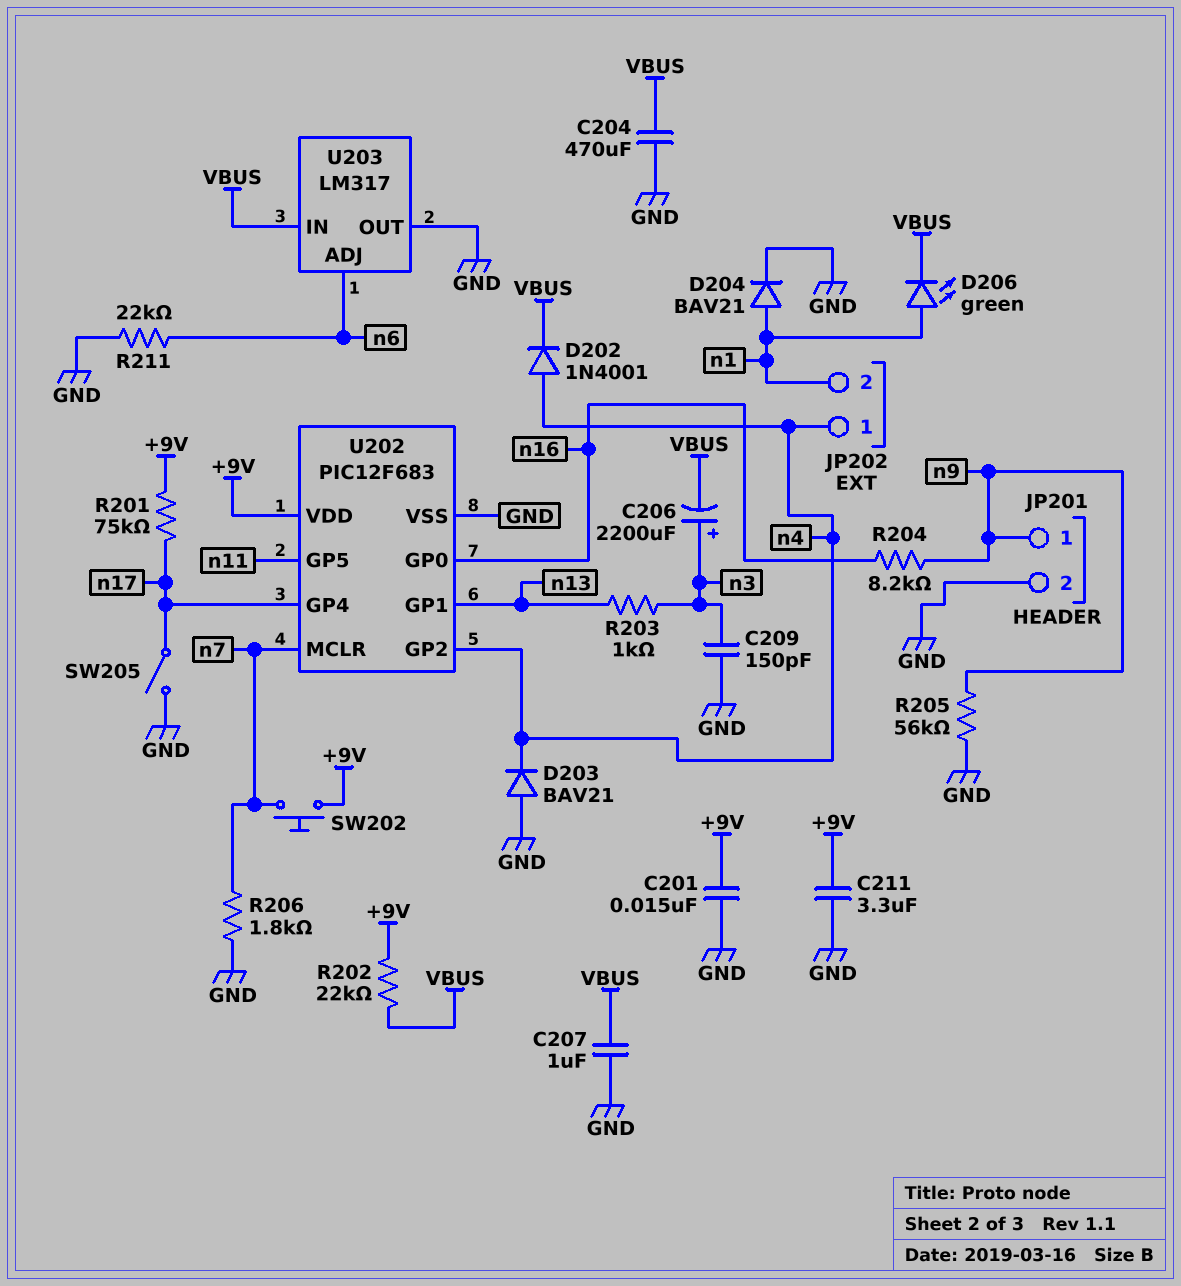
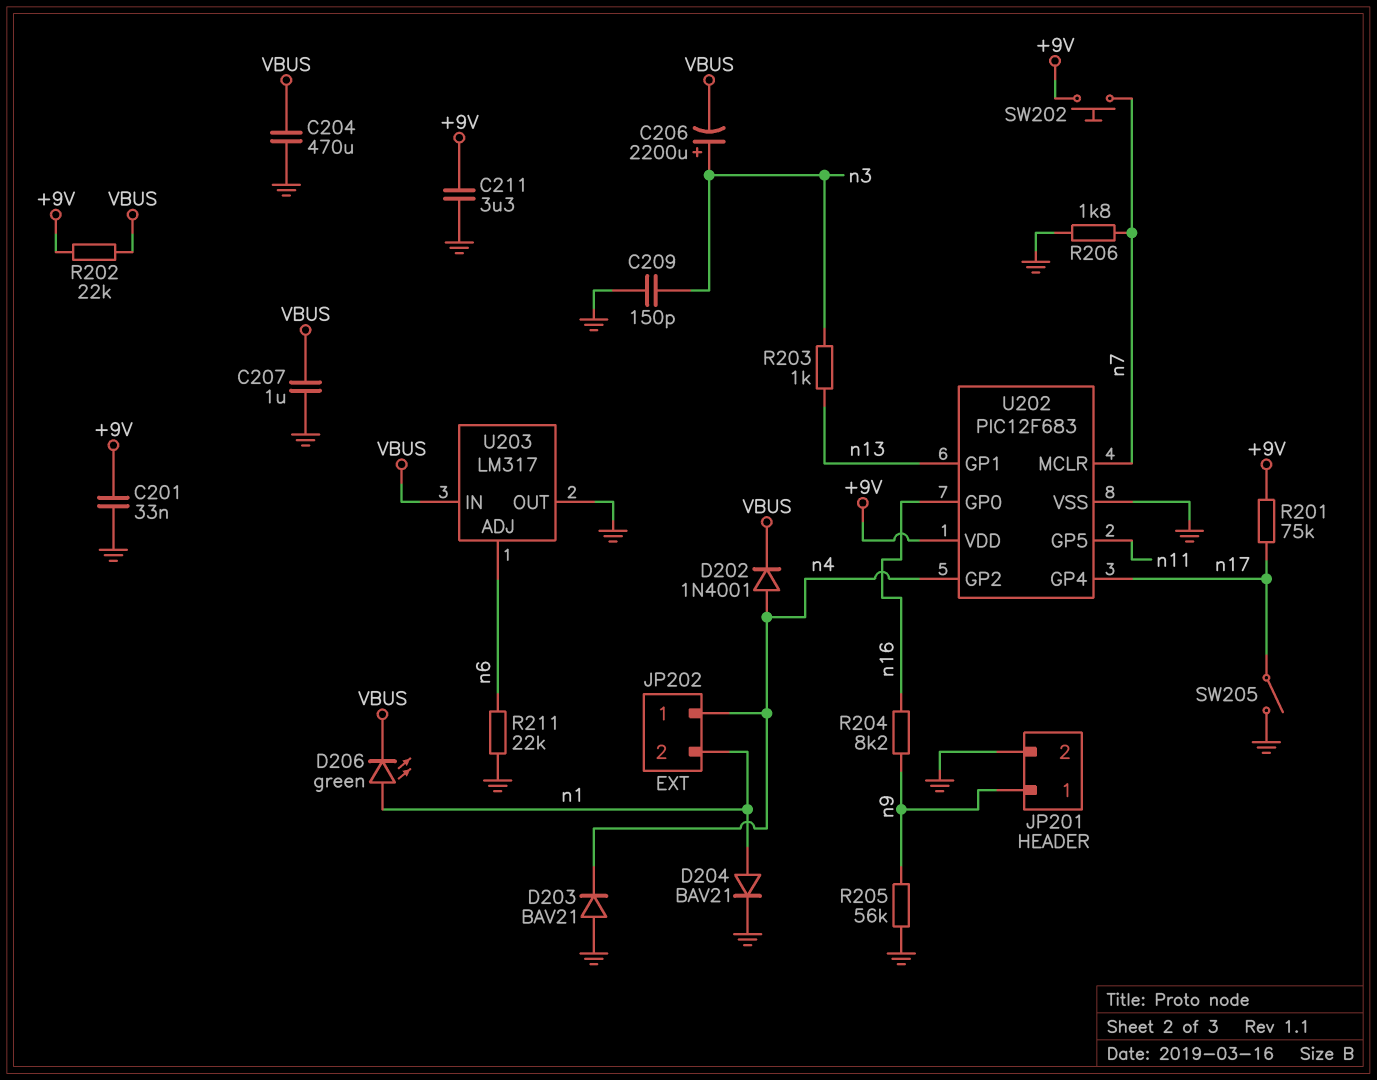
C201: 15nF (+9V, GND) -> 33nF (+9V, GND)

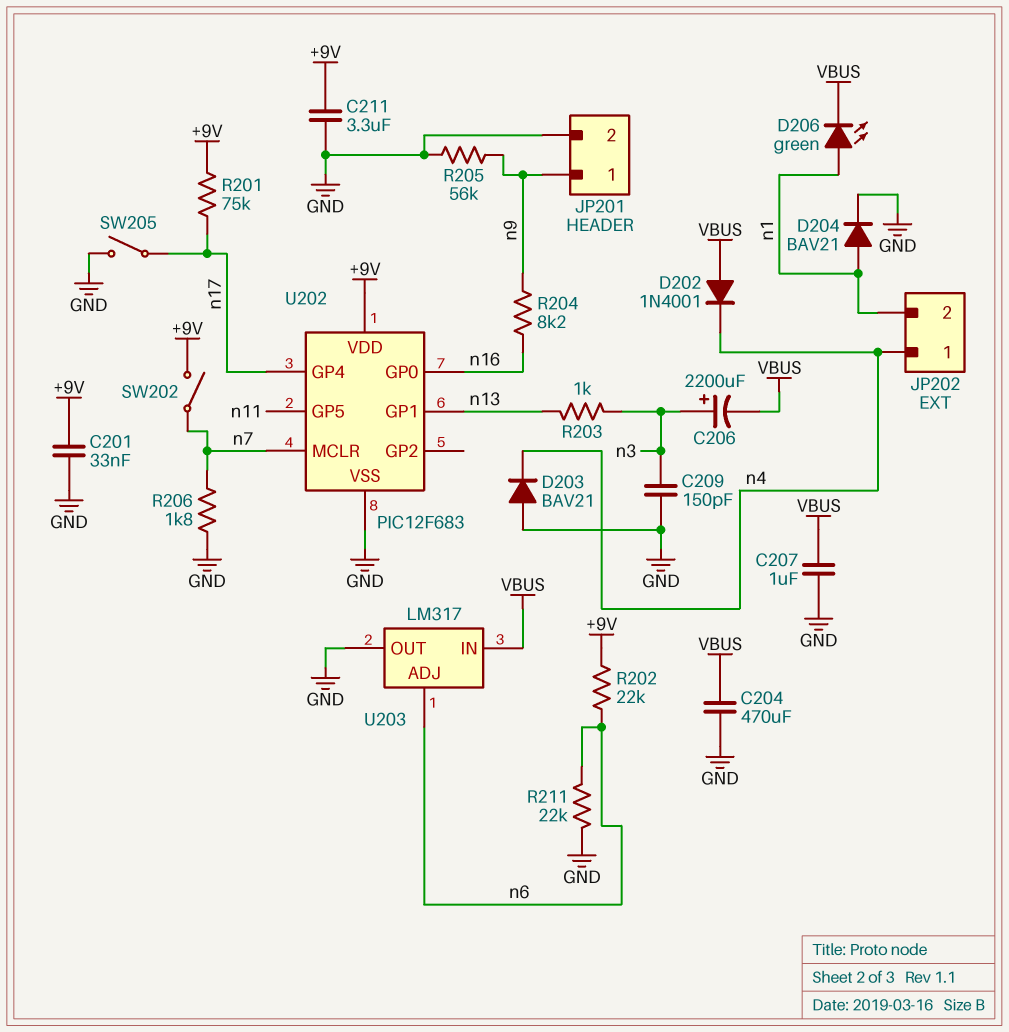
D202: diode 1N4001 (A n4, K VBUS) -> diode 1N4001 (A VBUS, K n4)
R202: 22k (+9V, VBUS) -> 22k (+9V, n6)
SW202: button (+9V, n7) -> switch (+9V, n7)
U202 pin GP2: n4 -> none

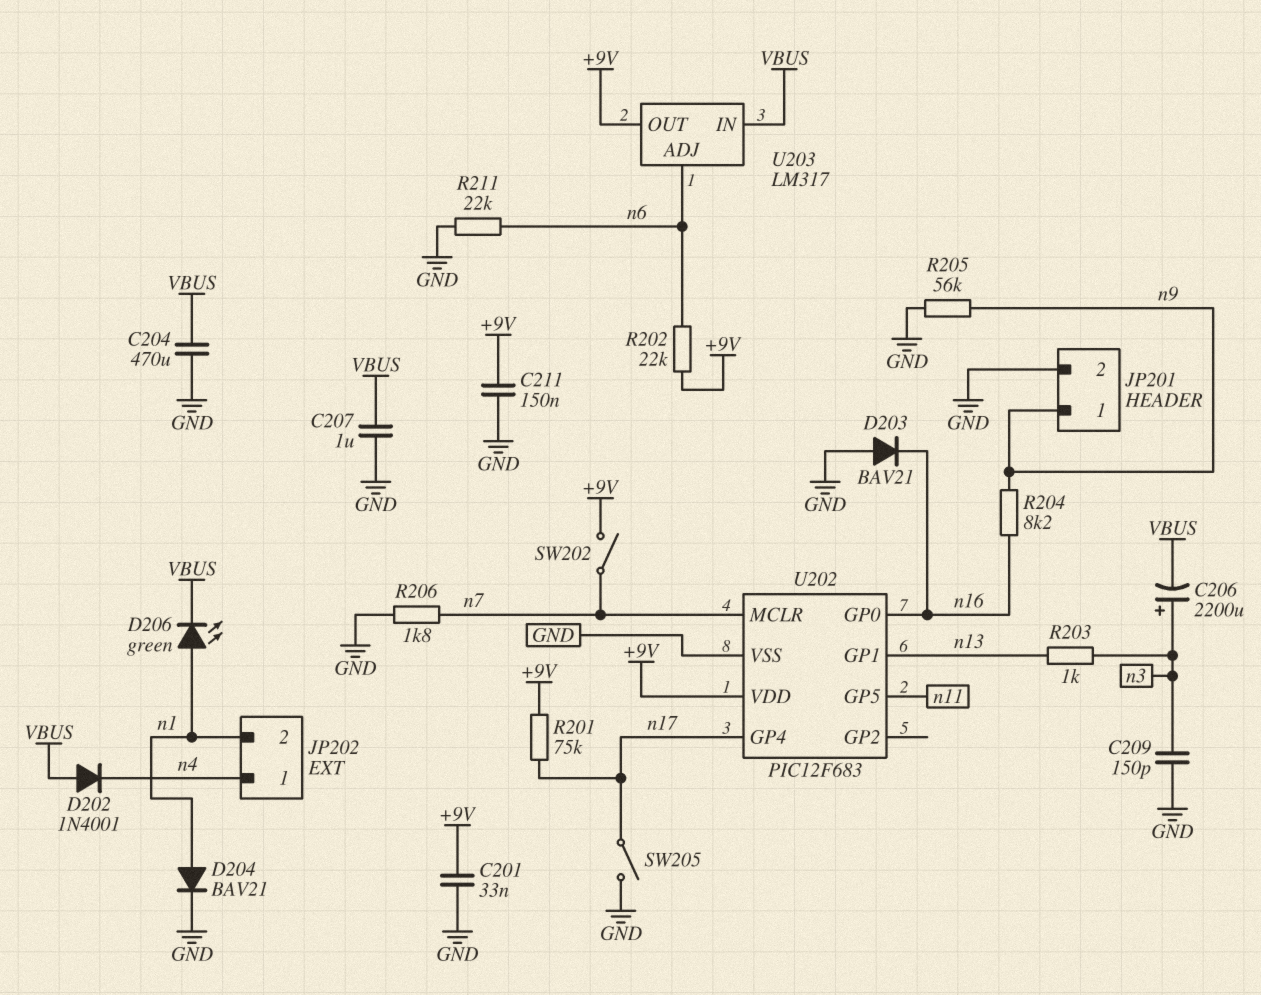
C211: 3.3uF (+9V, GND) -> 150nF (+9V, GND)
D203: diode BAV21 (A GND, K n4) -> diode BAV21 (A GND, K n16)
U203 pin OUT: GND -> +9V

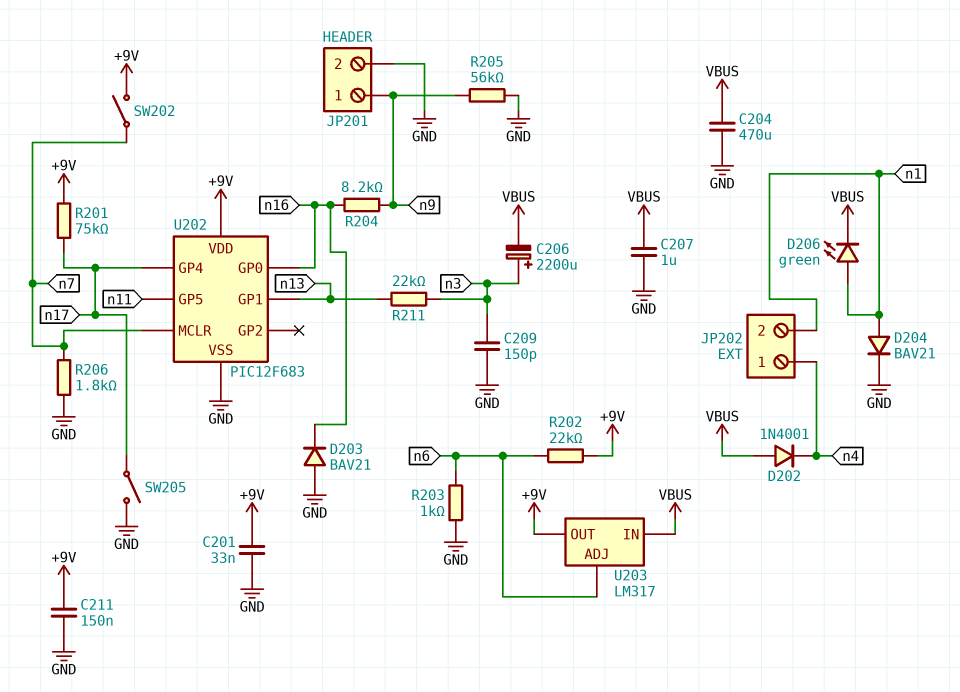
R203: 1k (n3, n13) -> 1k (GND, n6)
R211: 22k (GND, n6) -> 22k (n3, n13)

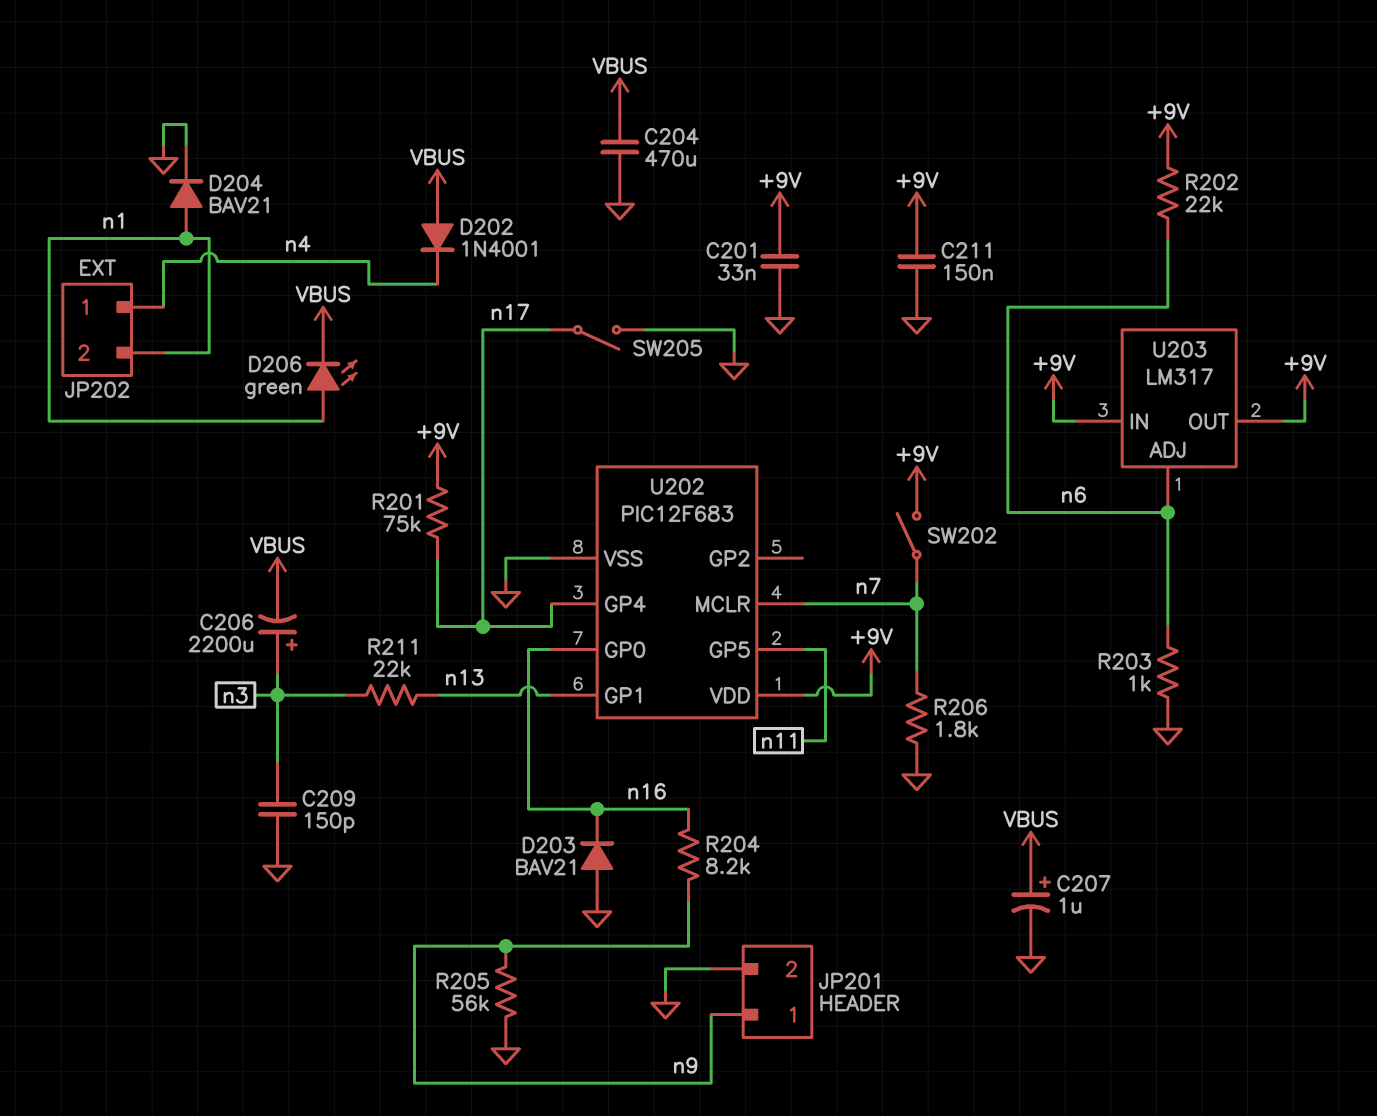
C207: 1uF (GND, VBUS) -> 1uF (plus VBUS, minus GND)
U203 pin IN: VBUS -> +9V

